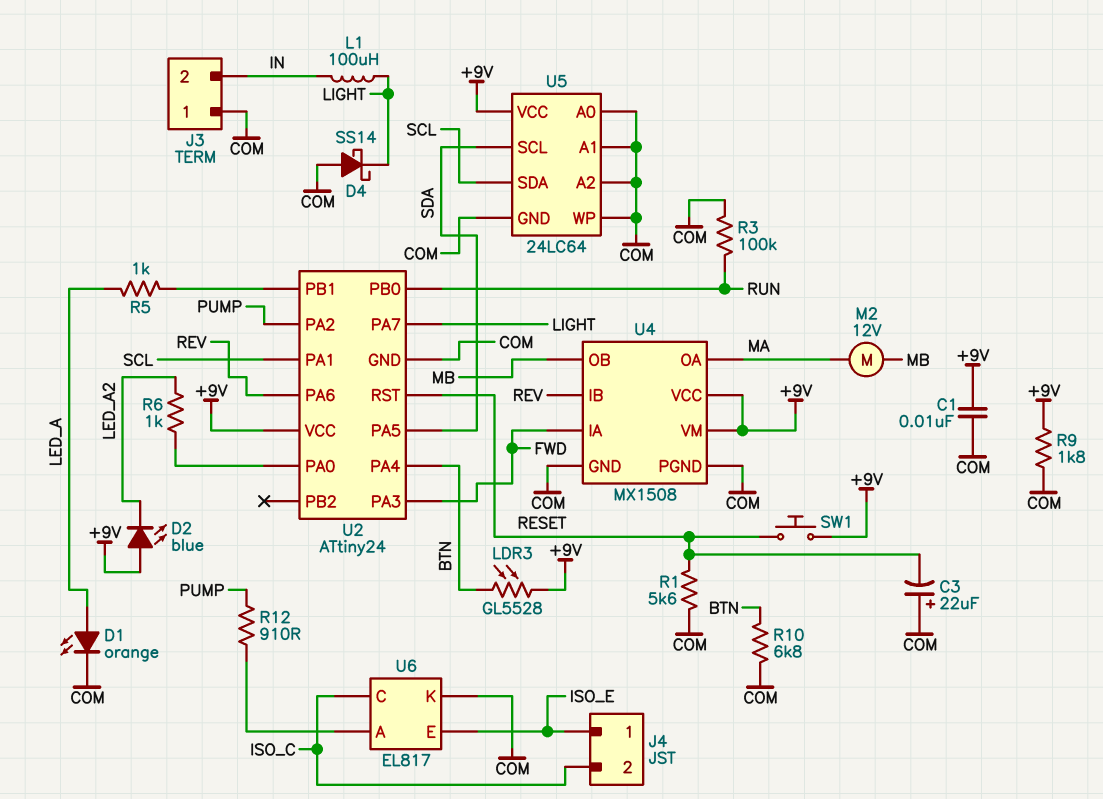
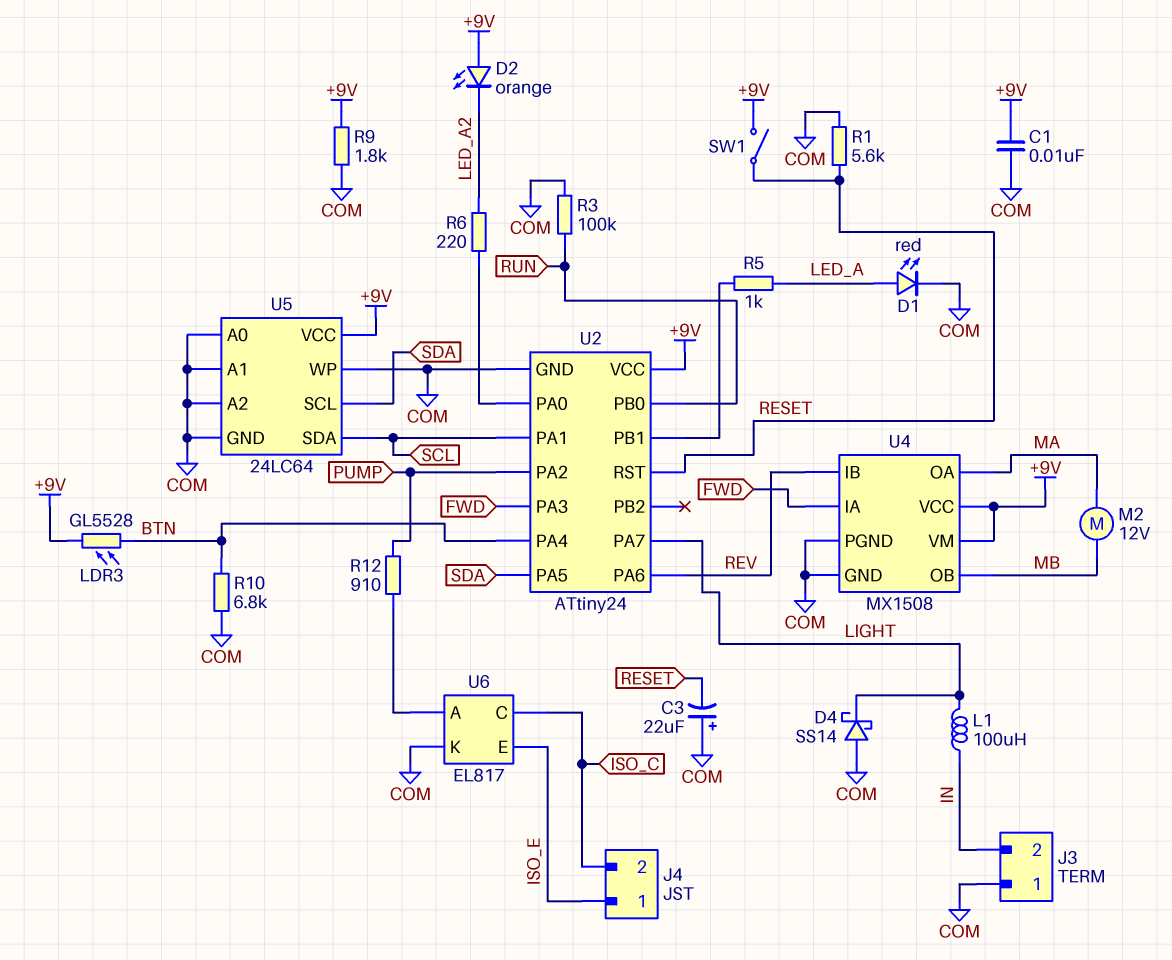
D1: LED orange (A LED_A, K COM) -> LED red (A LED_A, K COM)
D2: LED blue (A +9V, K LED_A2) -> LED orange (A +9V, K LED_A2)
R6: 1k (LED_A2, U2/PA0) -> 220 (LED_A2, U2/PA0)
SW1: button (+9V, RESET) -> switch (+9V, RESET)

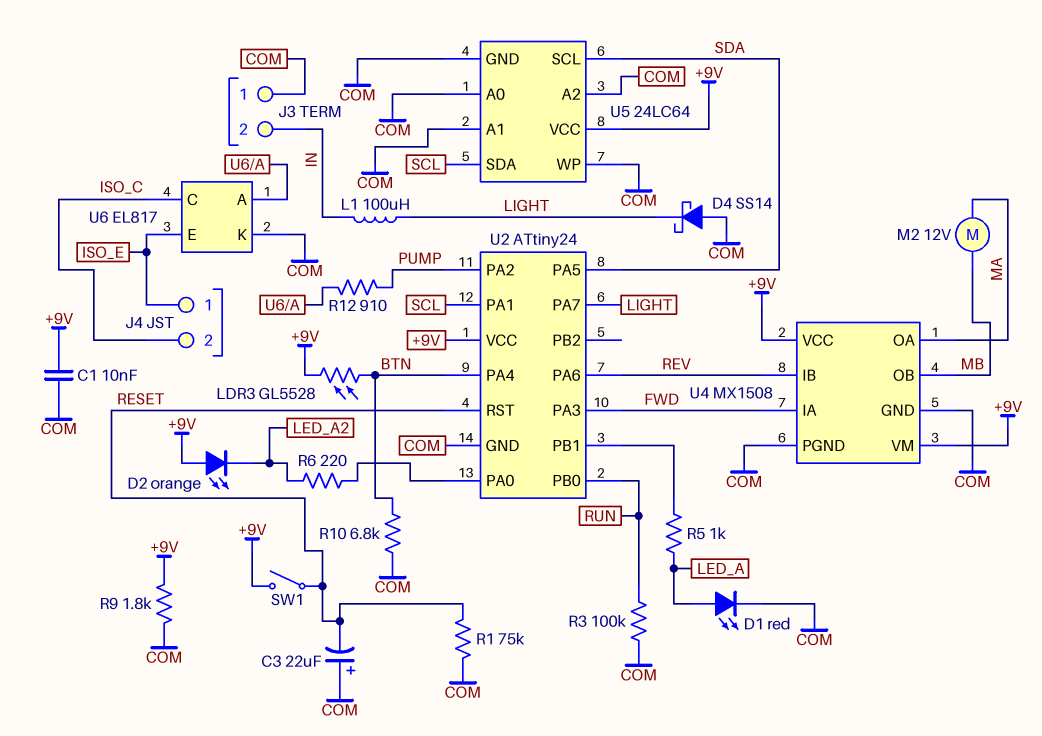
R1: 5.6k (COM, RESET) -> 75k (COM, RESET)

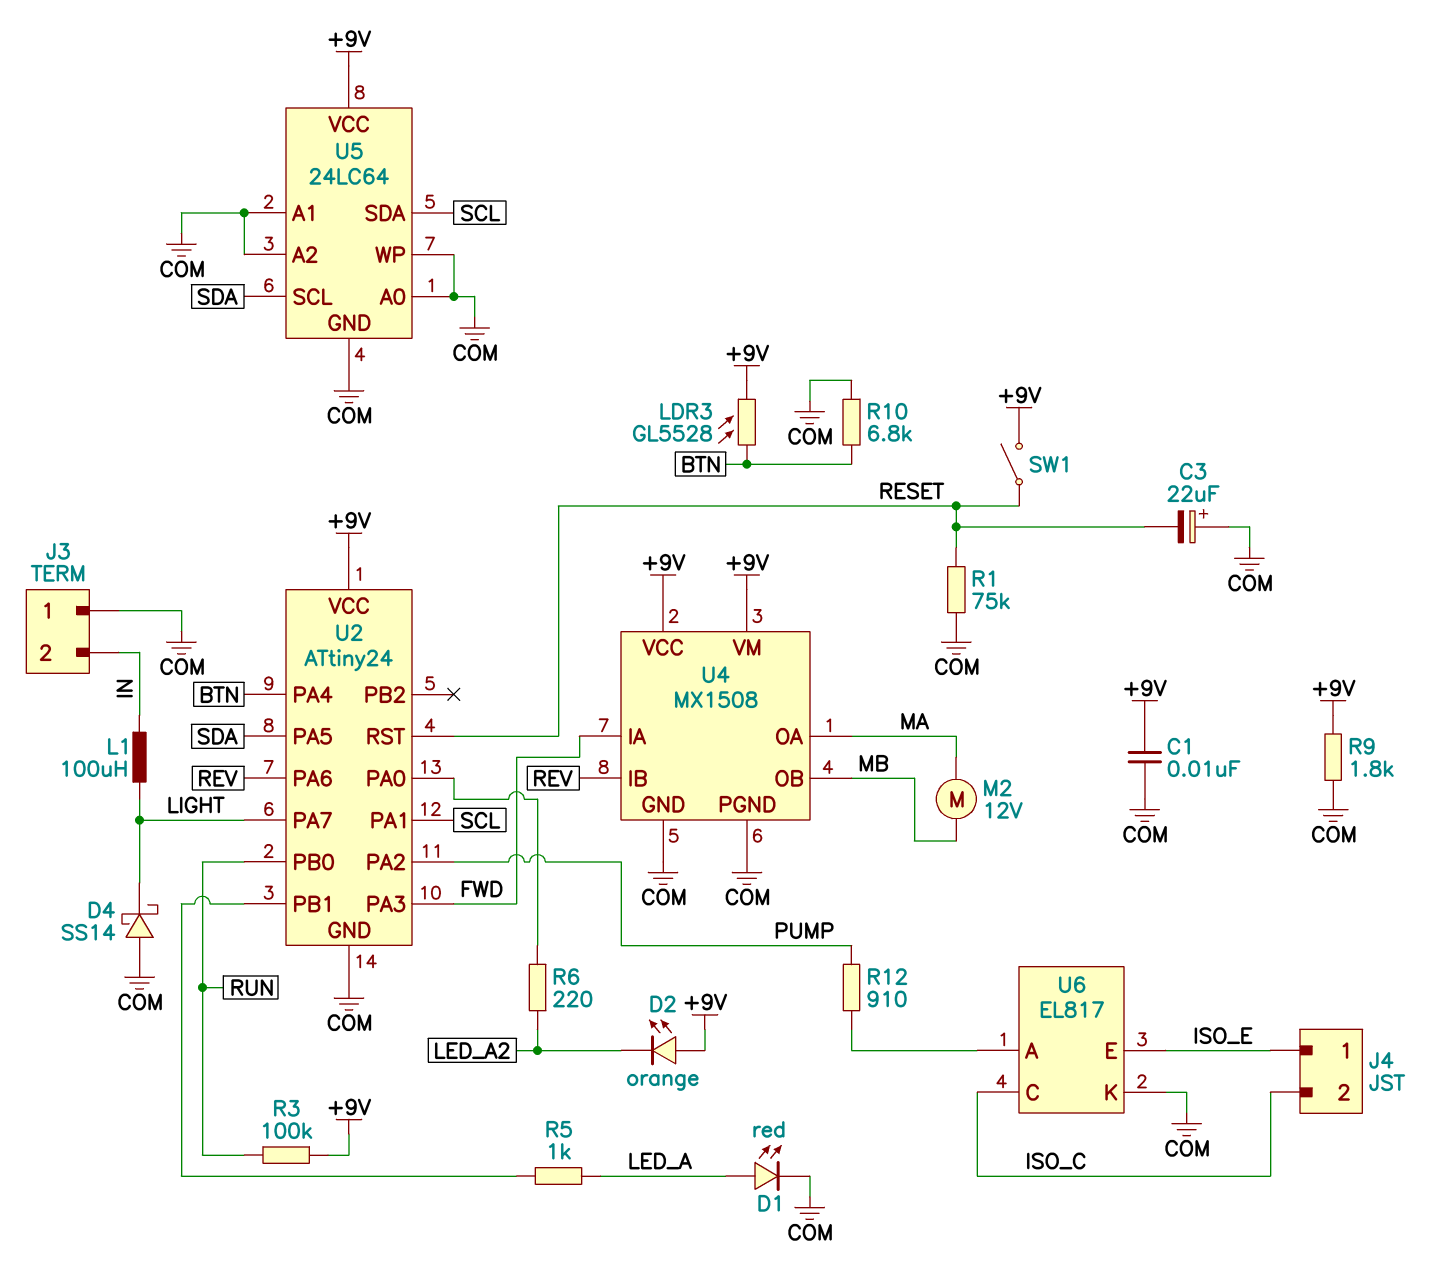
R3: 100k (COM, RUN) -> 100k (+9V, RUN)

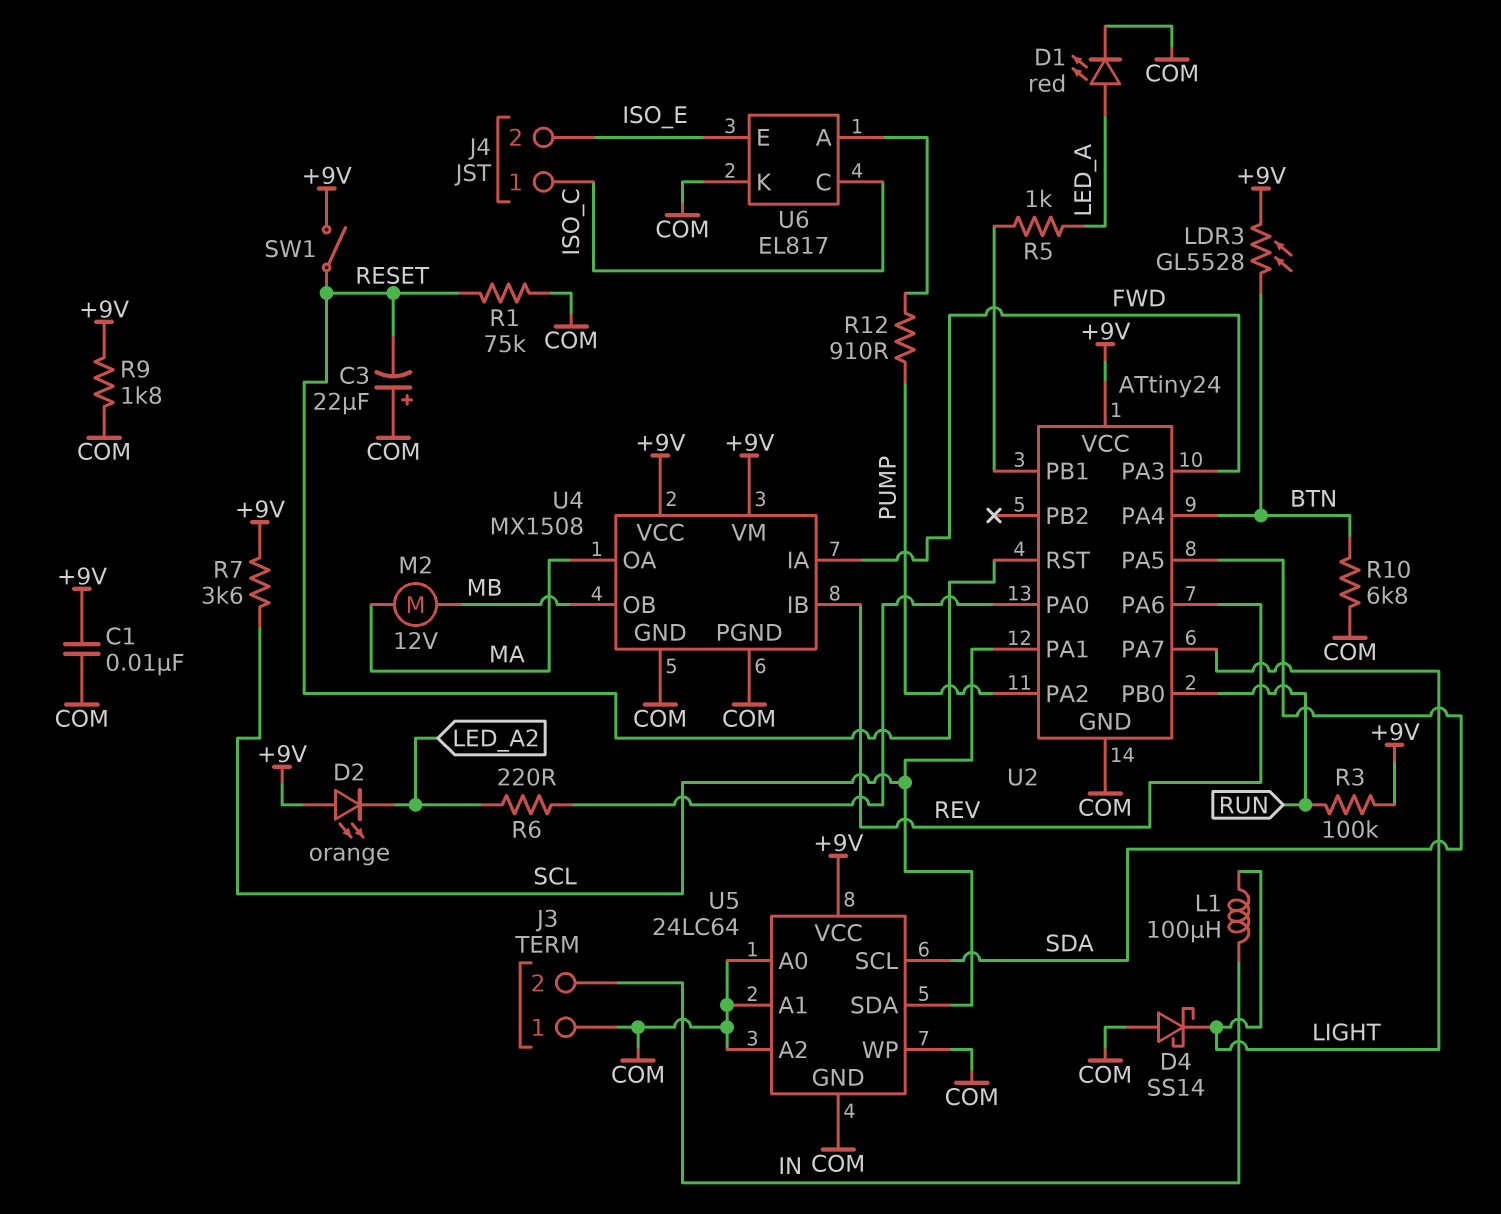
J4 pin 1: ISO_E -> ISO_C
J4 pin 2: ISO_C -> ISO_E
R7: none -> 3.6k (+9V, SCL)

